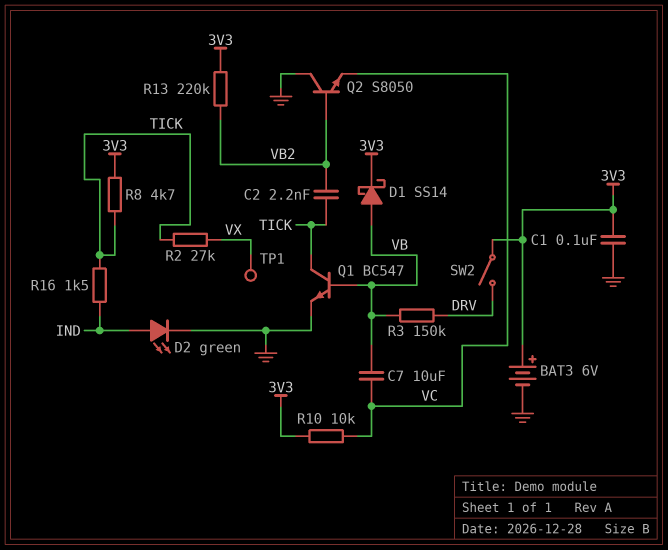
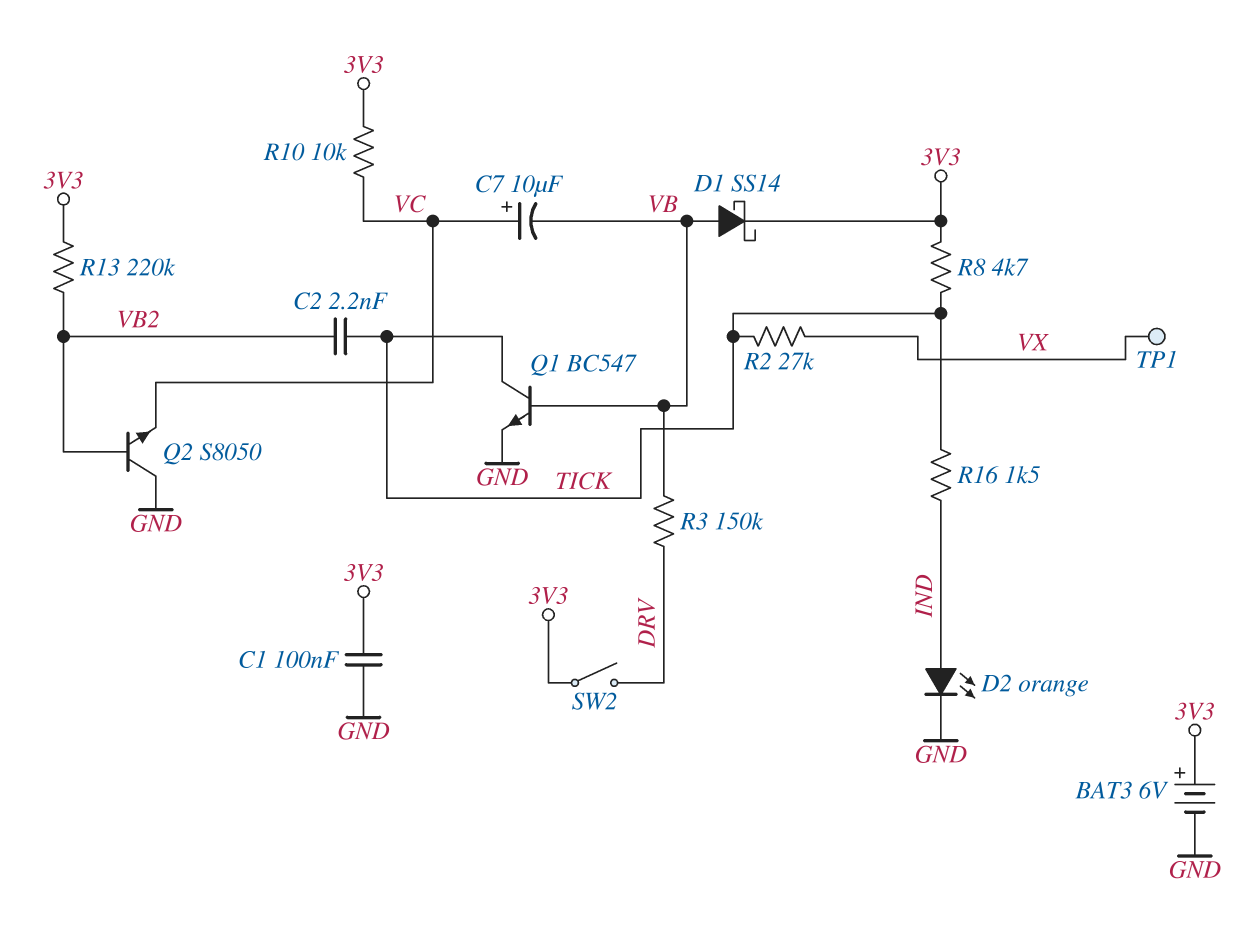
C7: 10uF (VB, VC) -> 10uF (plus VC, minus VB)
D2: LED green (A IND, K GND) -> LED orange (A IND, K GND)

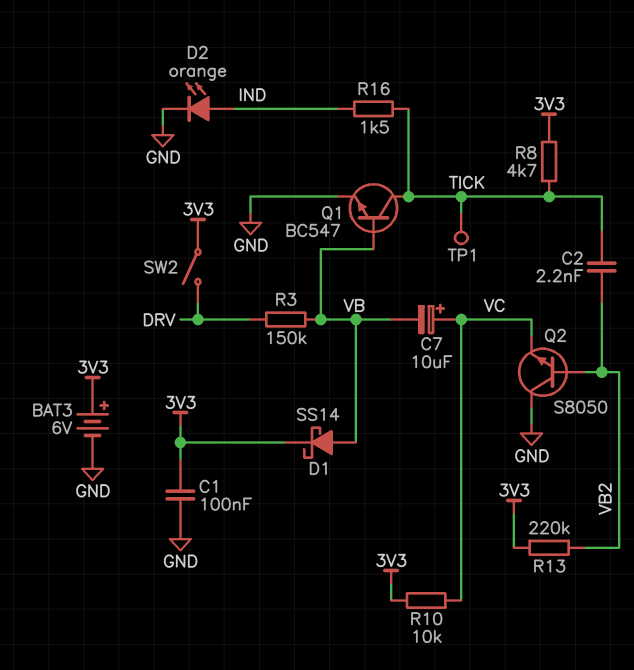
R2: 27k (TICK, VX) -> none
TP1: test point (VX) -> test point (TICK)

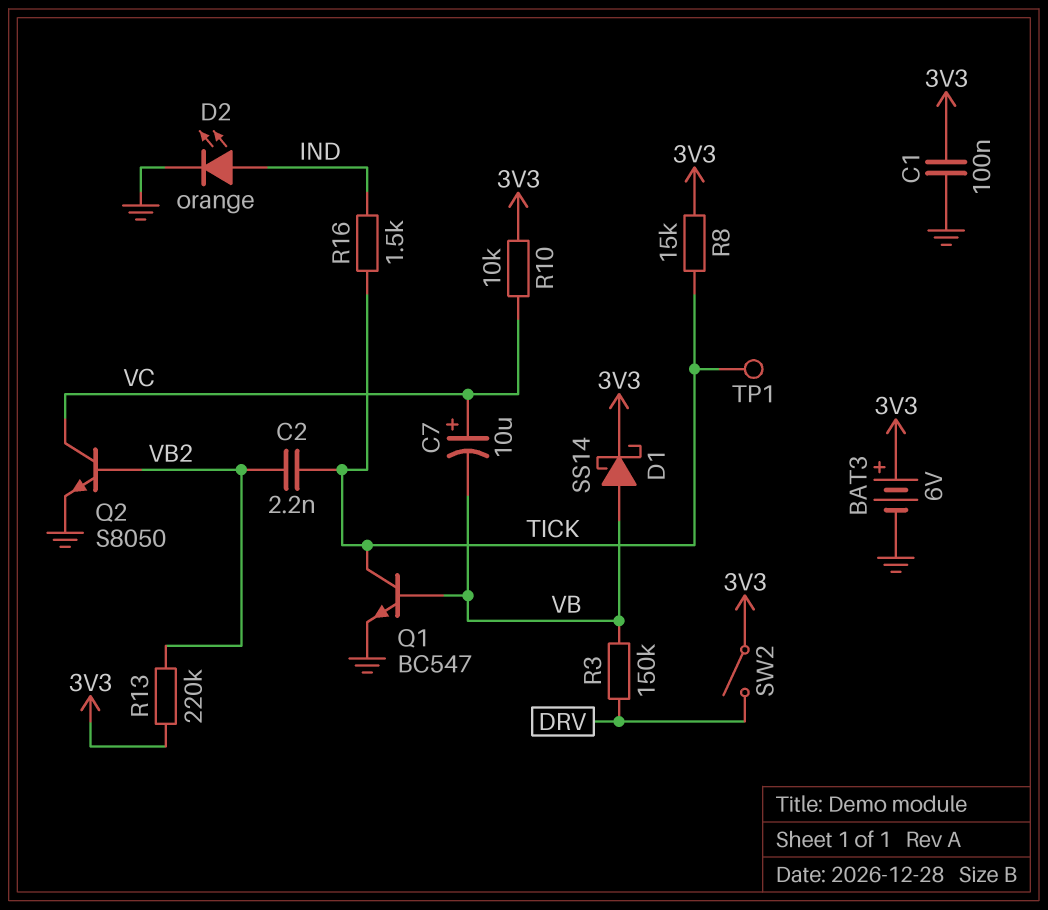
Q2: NPN S8050 (B VB2, C GND, E VC) -> NPN S8050 (B VB2, C VC, E GND)
R8: 4.7k (3V3, TICK) -> 15k (3V3, TICK)

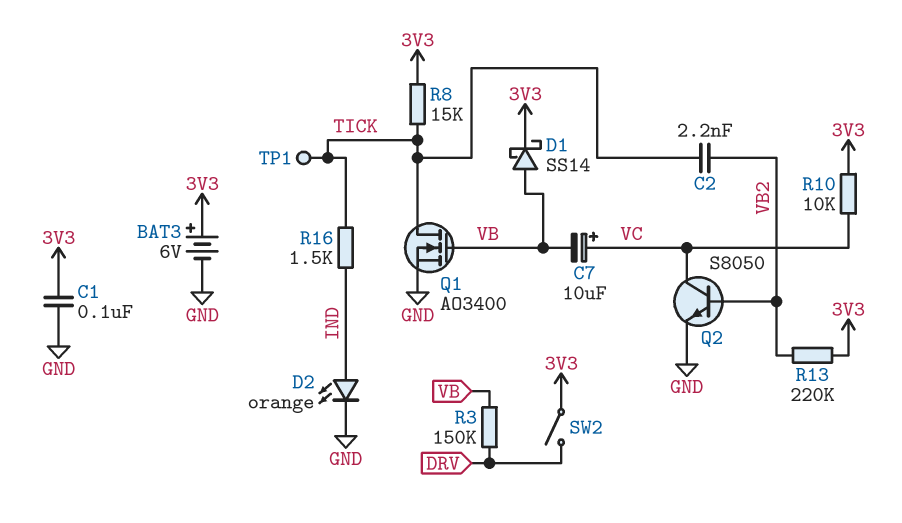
Q1: NPN BC547 (B VB, C TICK, E GND) -> NMOS AO3400 (G VB, D TICK, S GND)

